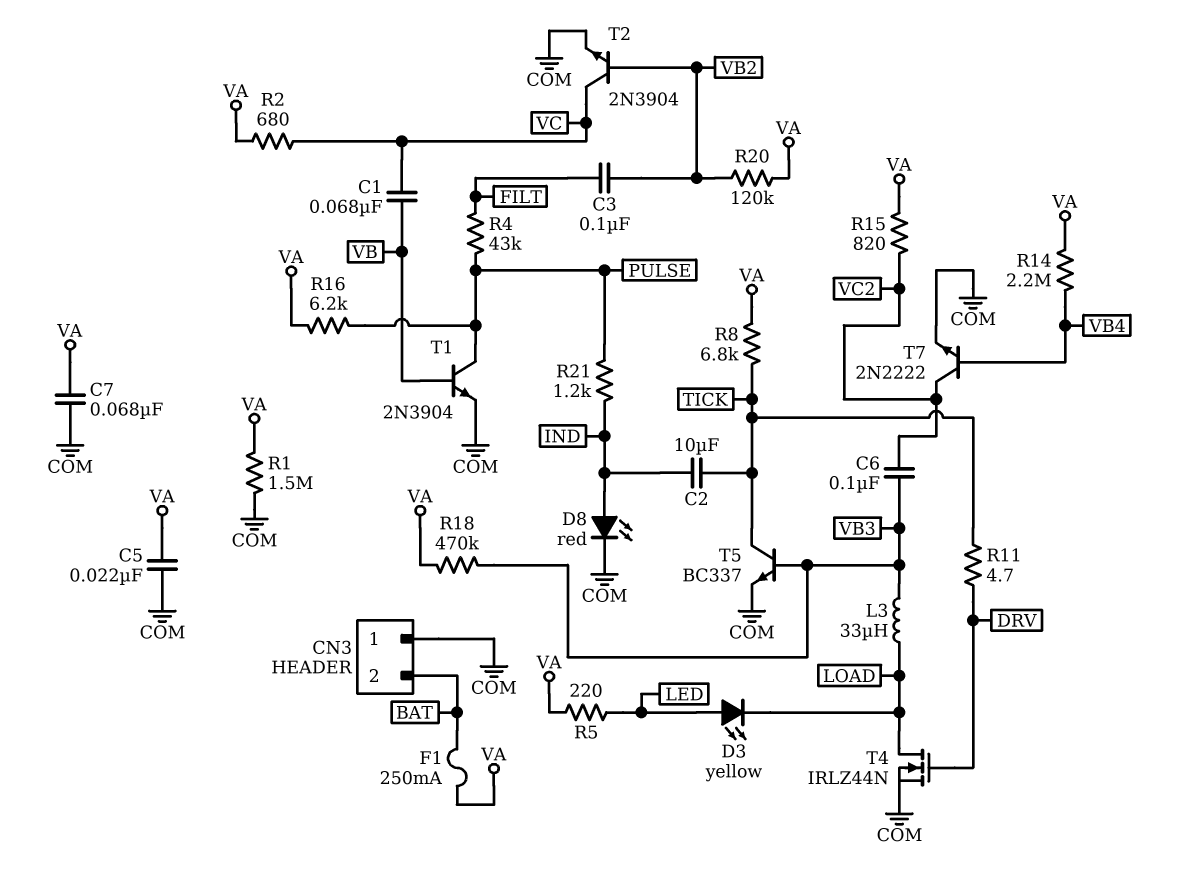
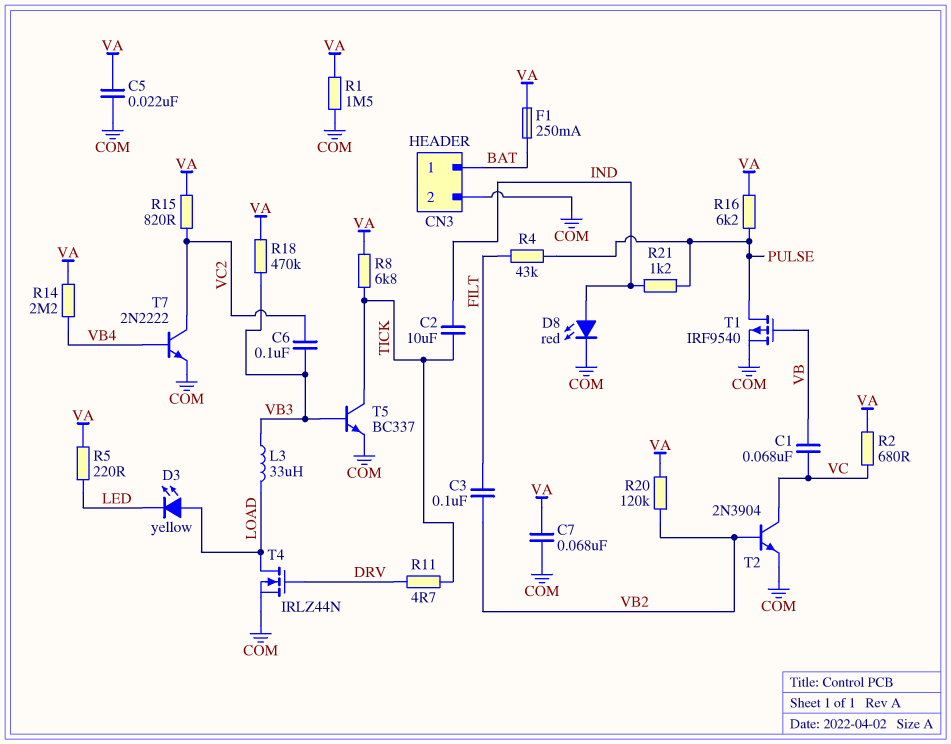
CN3 pin 1: COM -> BAT
CN3 pin 2: BAT -> COM
D3: LED yellow (A LED, K LOAD) -> LED yellow (A LOAD, K LED)
T1: NPN 2N3904 (B VB, C PULSE, E COM) -> PMOS IRF9540 (G VB, D PULSE, S COM)

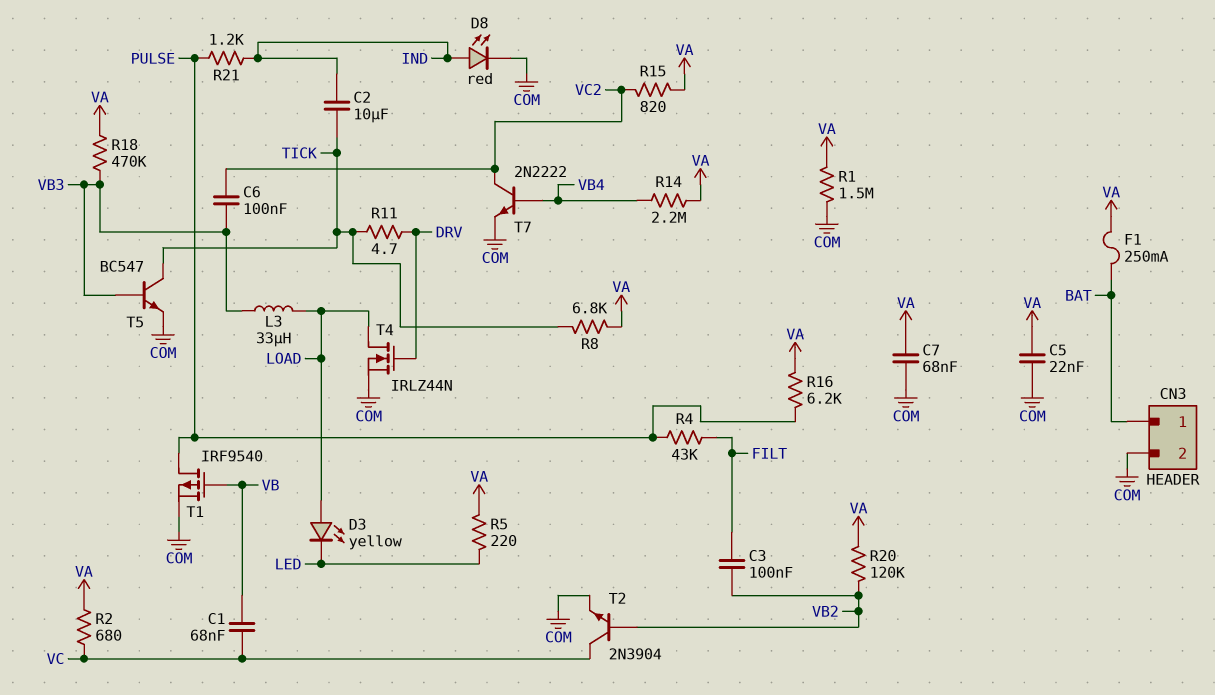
T5: NPN BC337 (B VB3, C TICK, E COM) -> NPN BC547 (B VB3, C TICK, E COM)

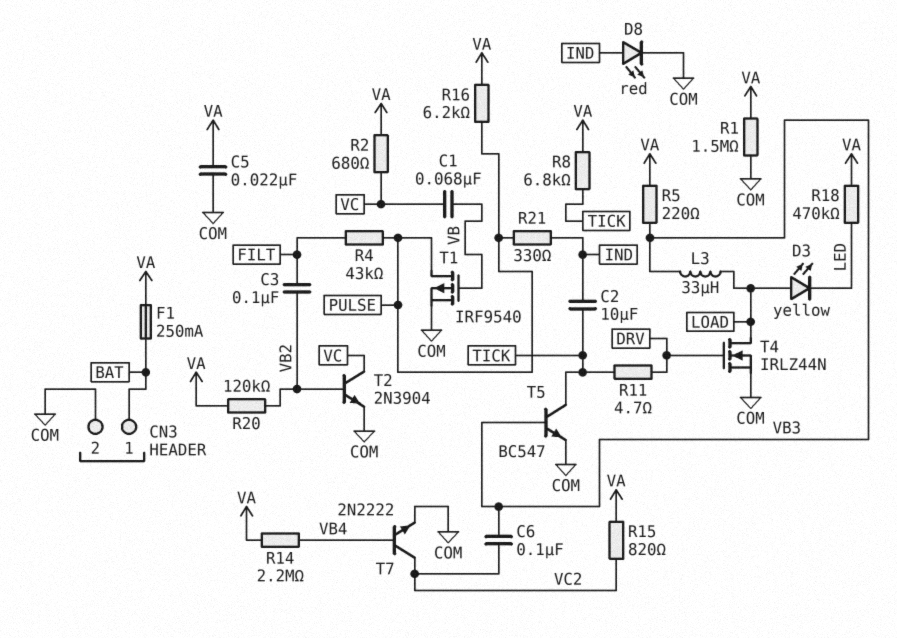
C7: 68nF (COM, VA) -> none
R5: 220 (LED, VA) -> 220 (VA, VB3)
R18: 470k (VA, VB3) -> 470k (LED, VA)
R21: 1.2k (IND, PULSE) -> 330 (IND, PULSE)

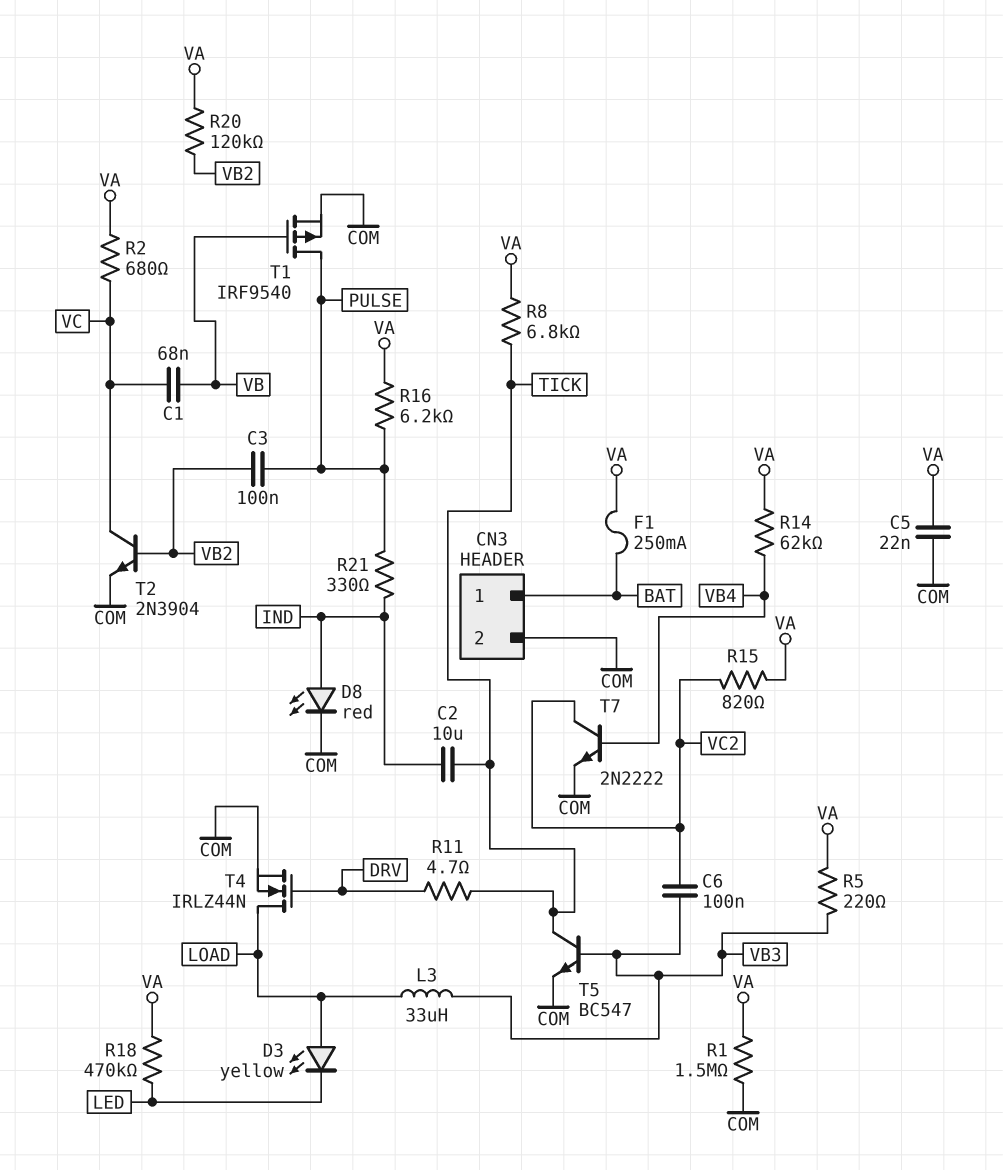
C3: 100nF (FILT, VB2) -> 100nF (PULSE, VB2)
R4: 43k (FILT, PULSE) -> none
R14: 2.2M (VA, VB4) -> 62k (VA, VB4)

